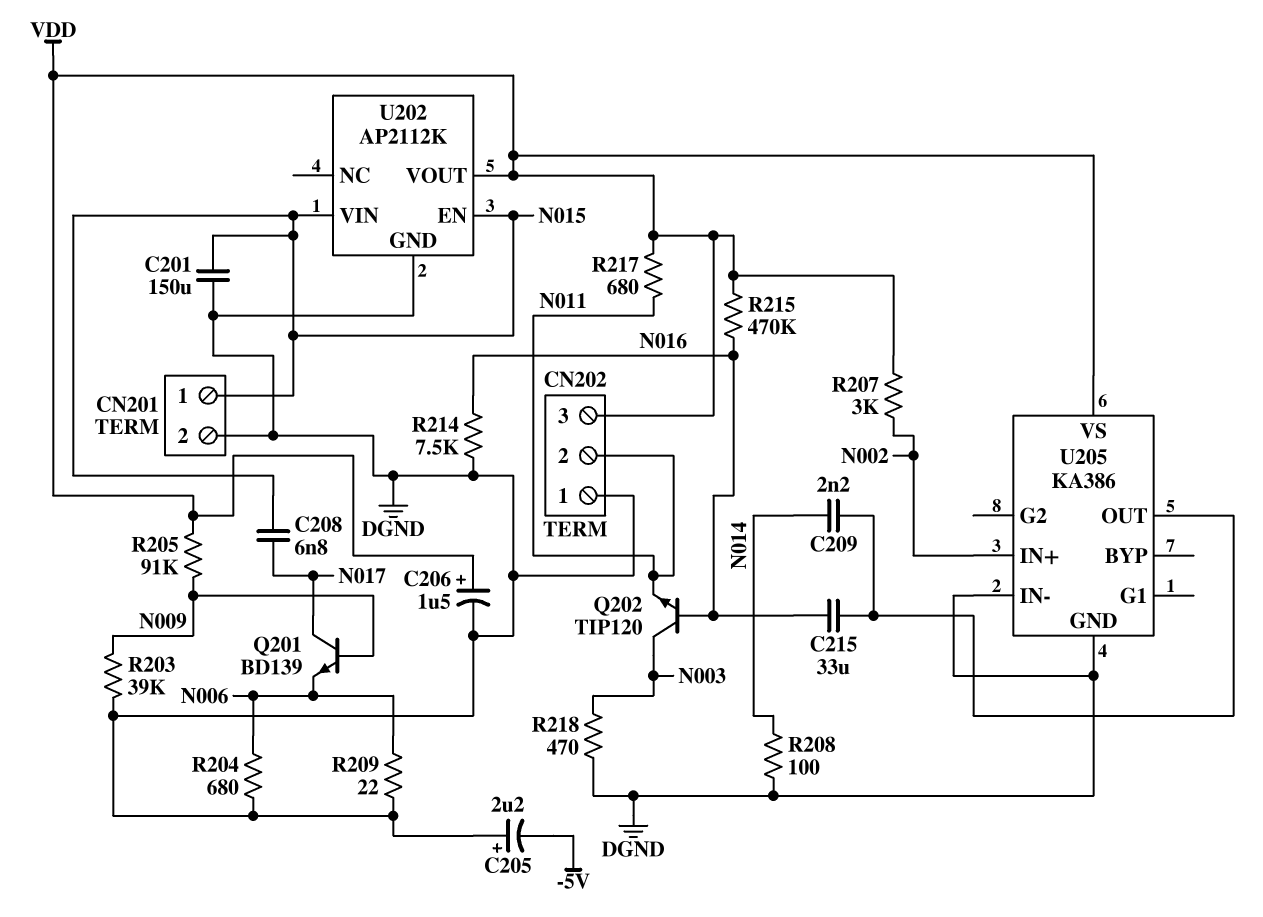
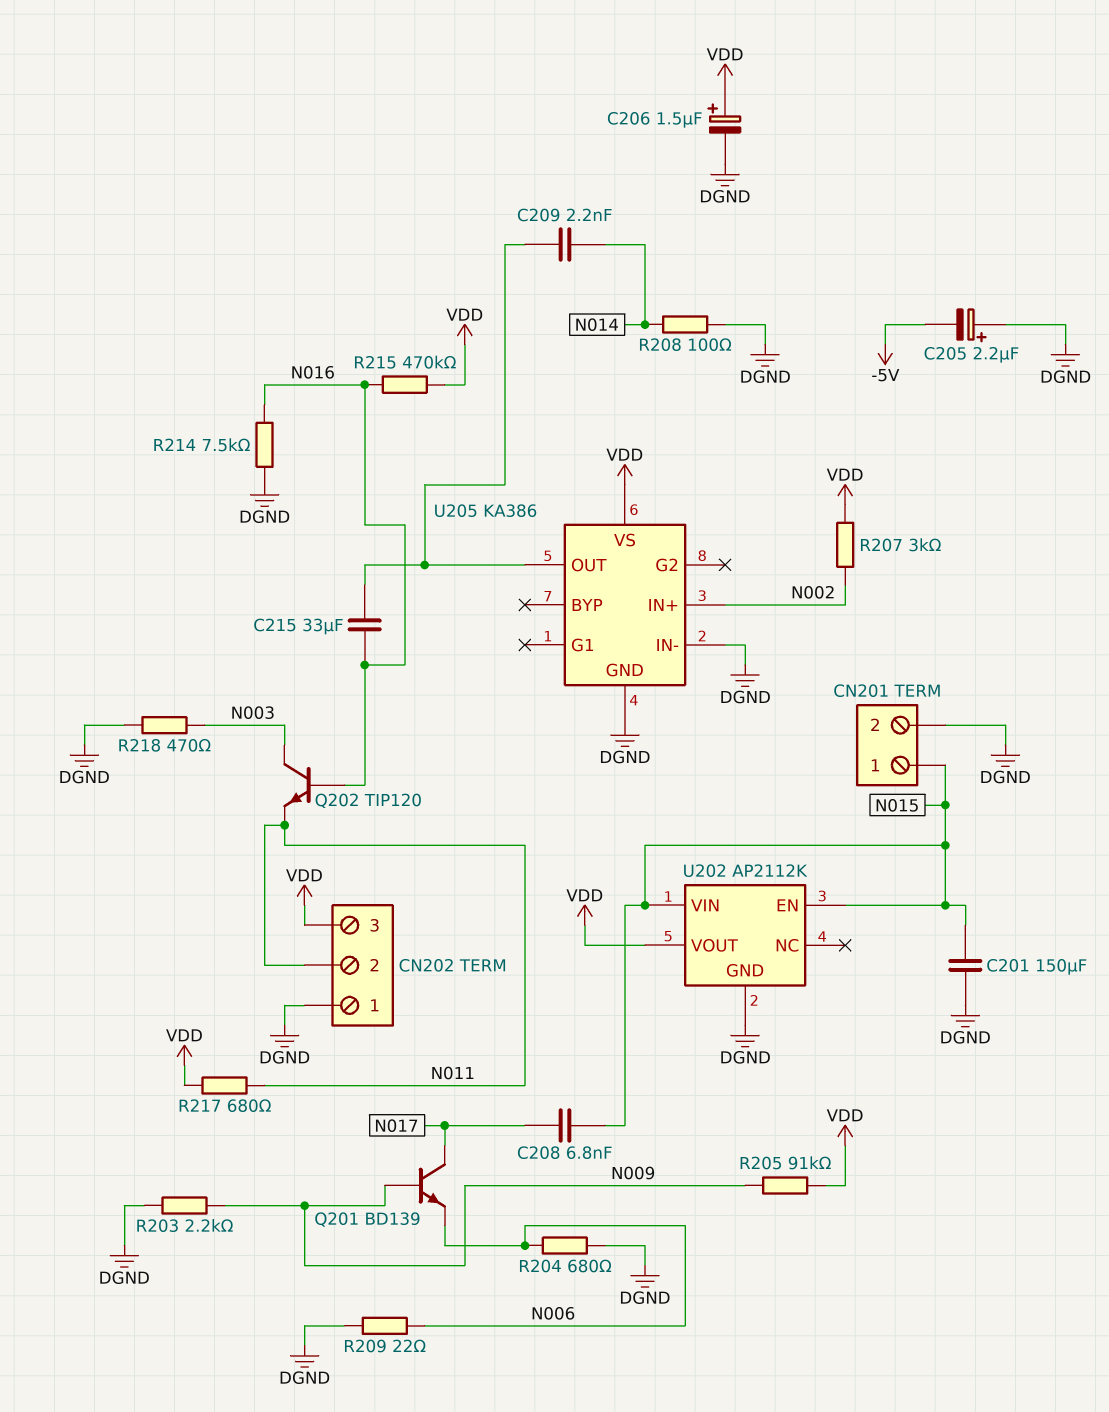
R203: 39k (DGND, N009) -> 2.2k (DGND, N009)

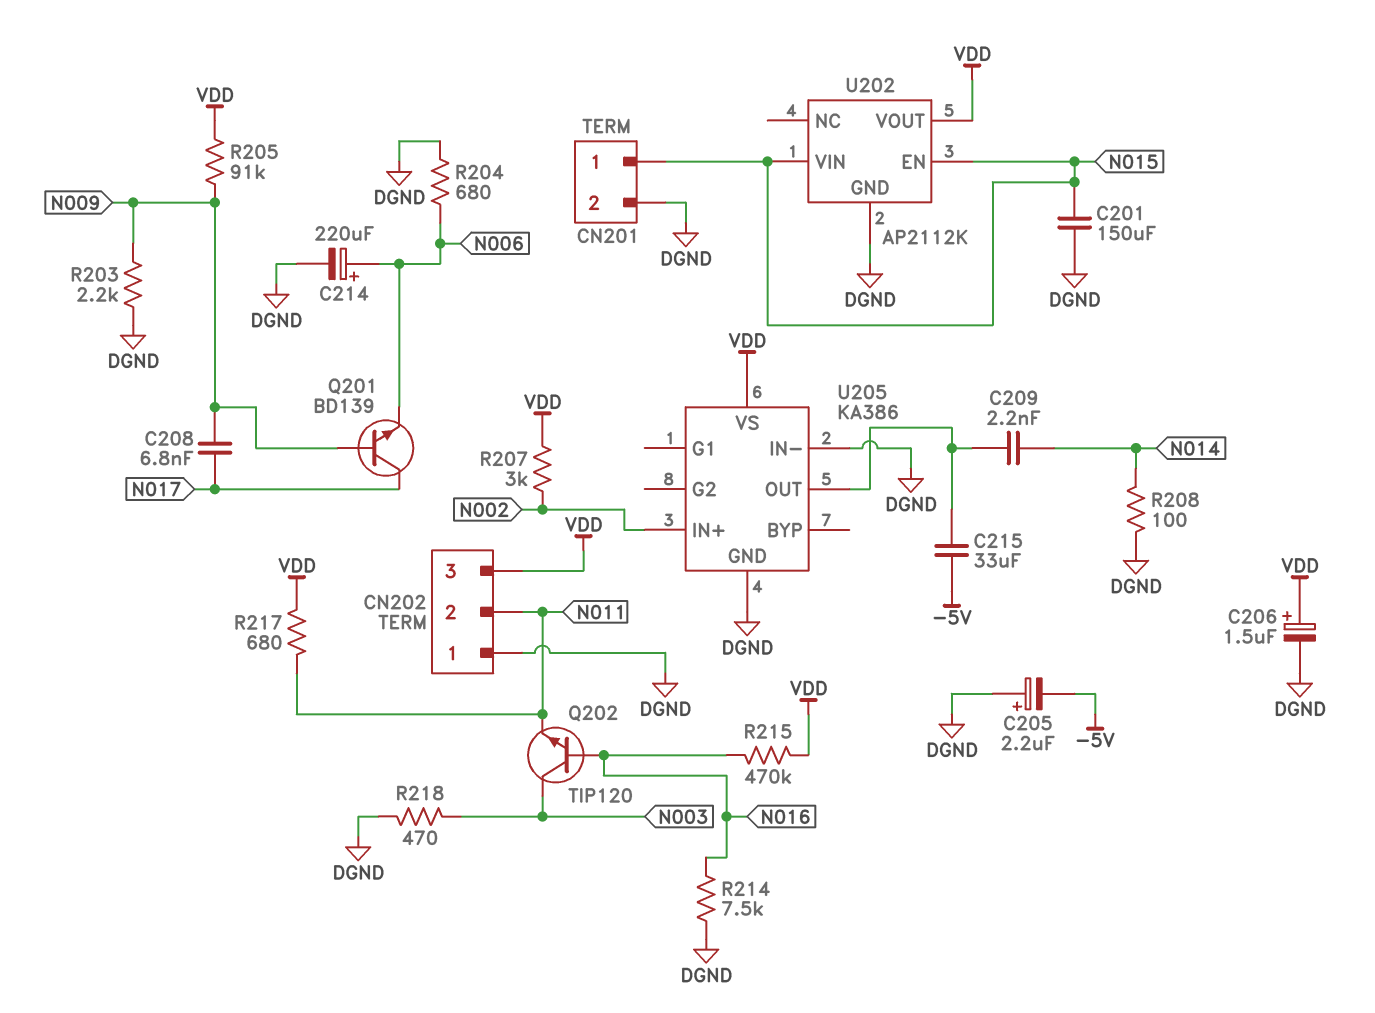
C208: 6.8nF (N015, N017) -> 6.8nF (N009, N017)
C214: none -> 220uF (plus N006, minus DGND)
C215: 33uF (N016, U205/OUT) -> 33uF (-5V, U205/OUT)
R209: 22 (DGND, N006) -> none

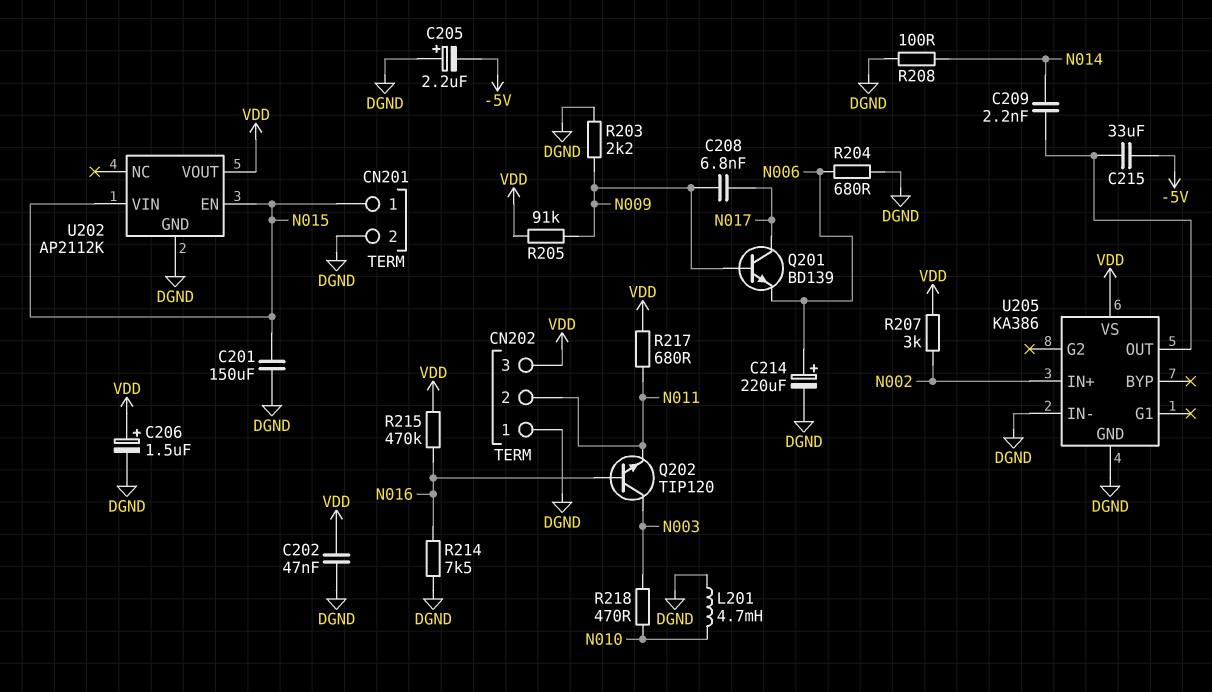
C202: none -> 47nF (DGND, VDD)
L201: none -> 4.7mH (DGND, N010)
R218: 470 (DGND, N003) -> 470 (N003, N010)

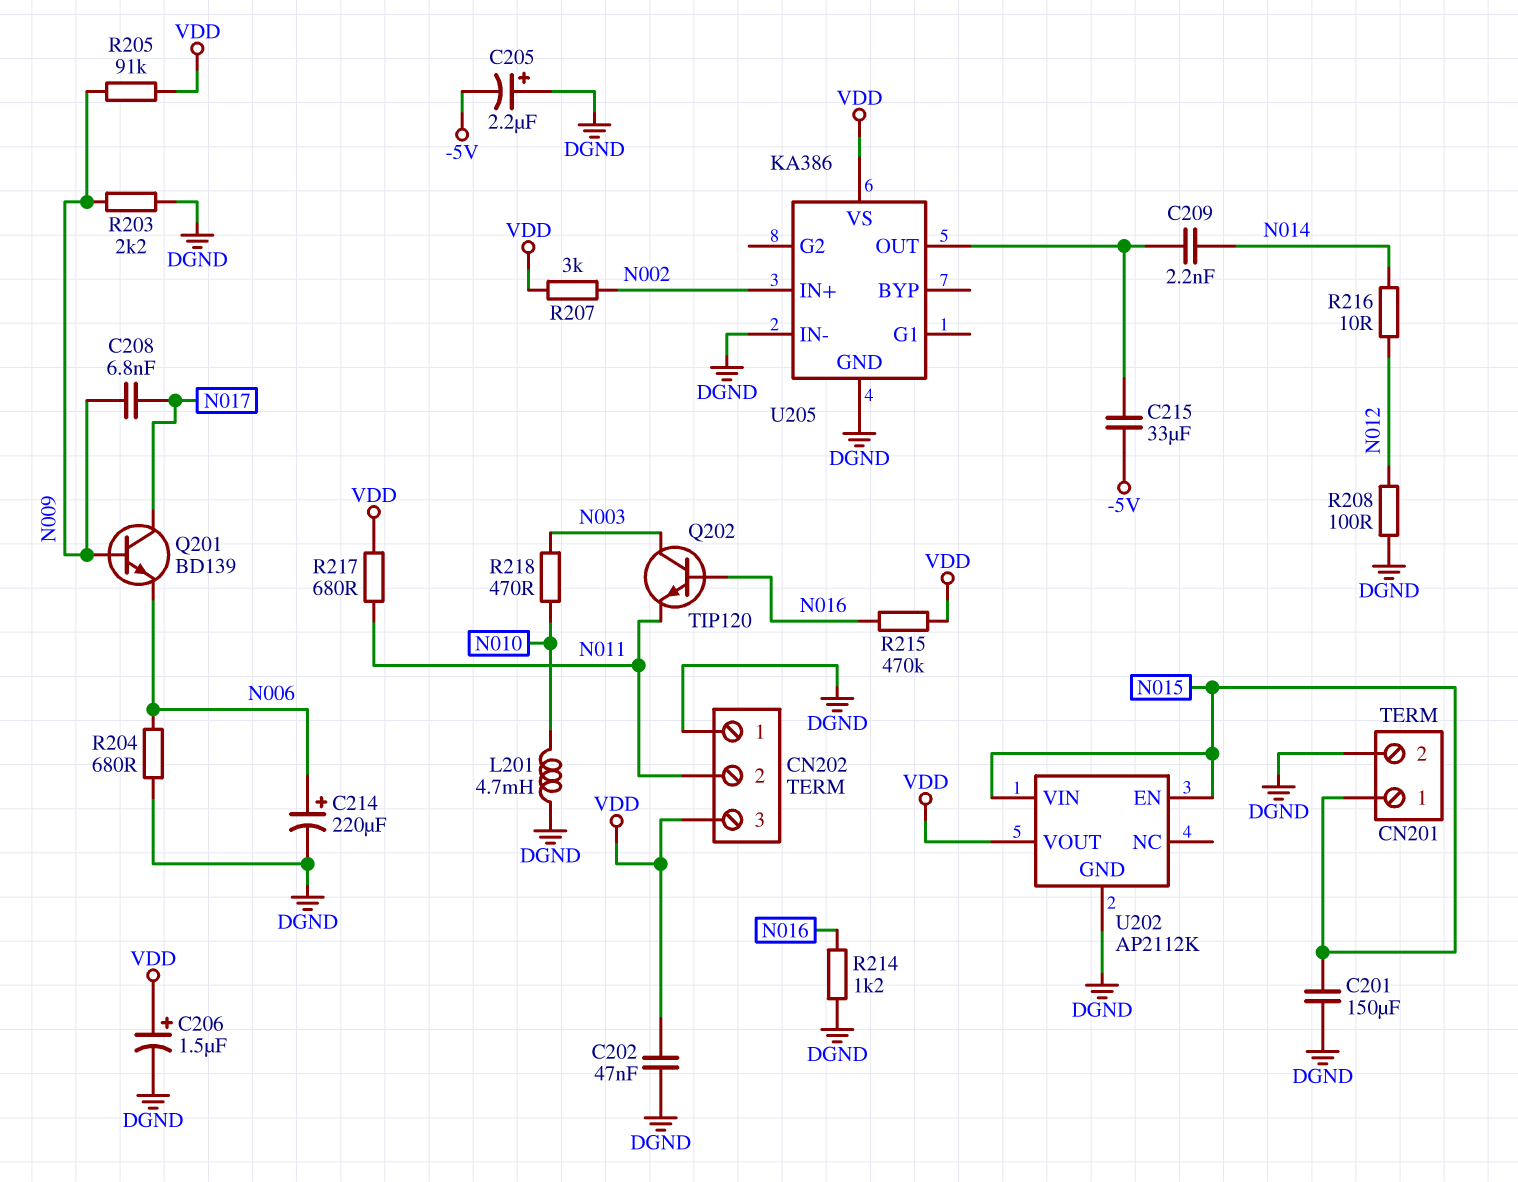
R208: 100 (DGND, N014) -> 100 (DGND, N012)
R214: 7.5k (DGND, N016) -> 1.2k (DGND, N016)
R216: none -> 10 (N012, N014)

